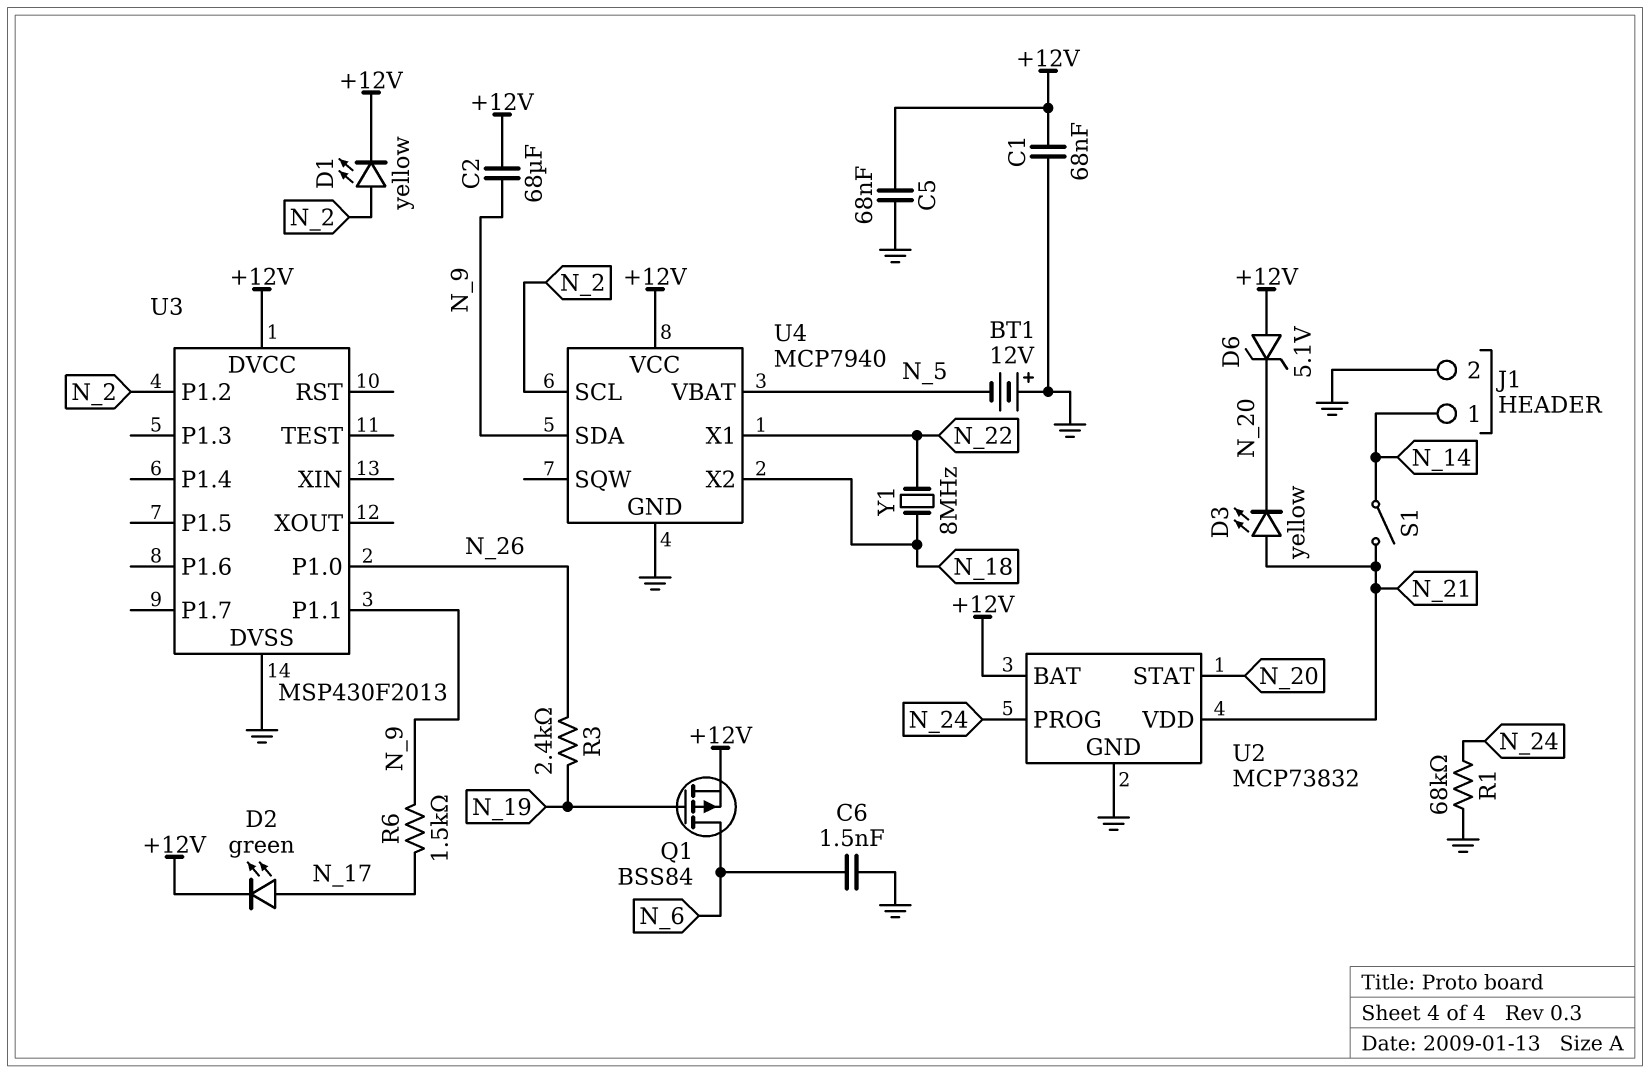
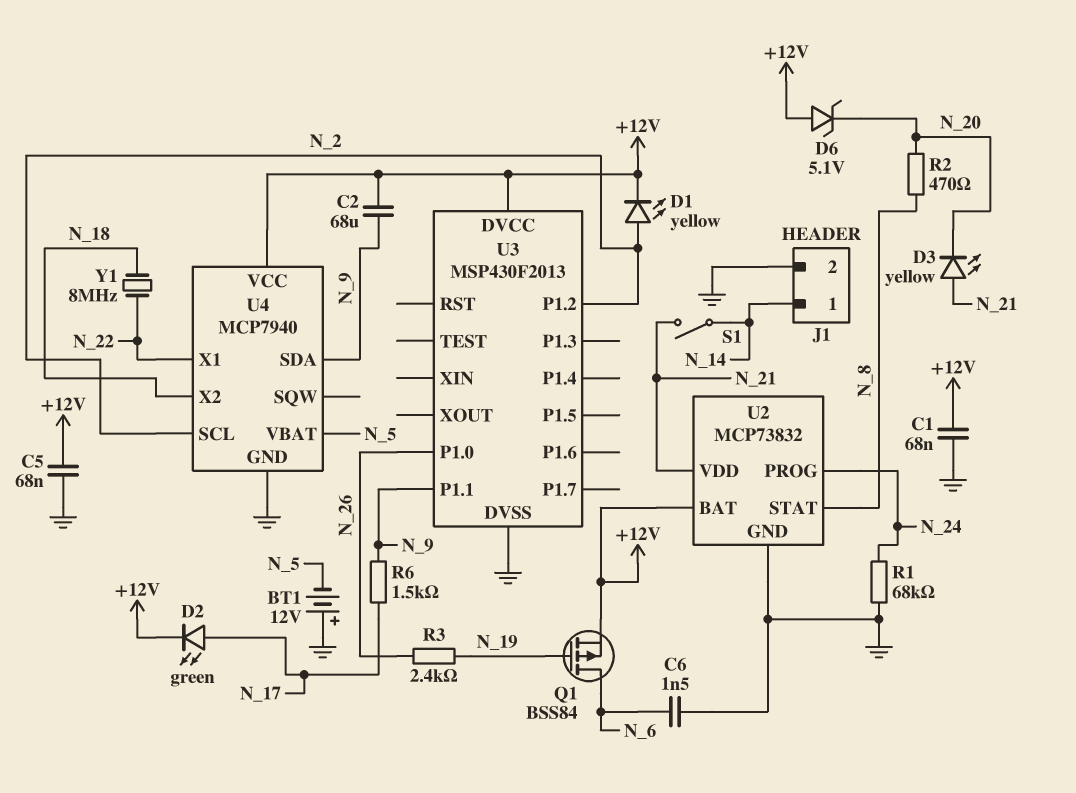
R2: none -> 470 (N_8, N_20)
U2 pin STAT: N_20 -> N_8

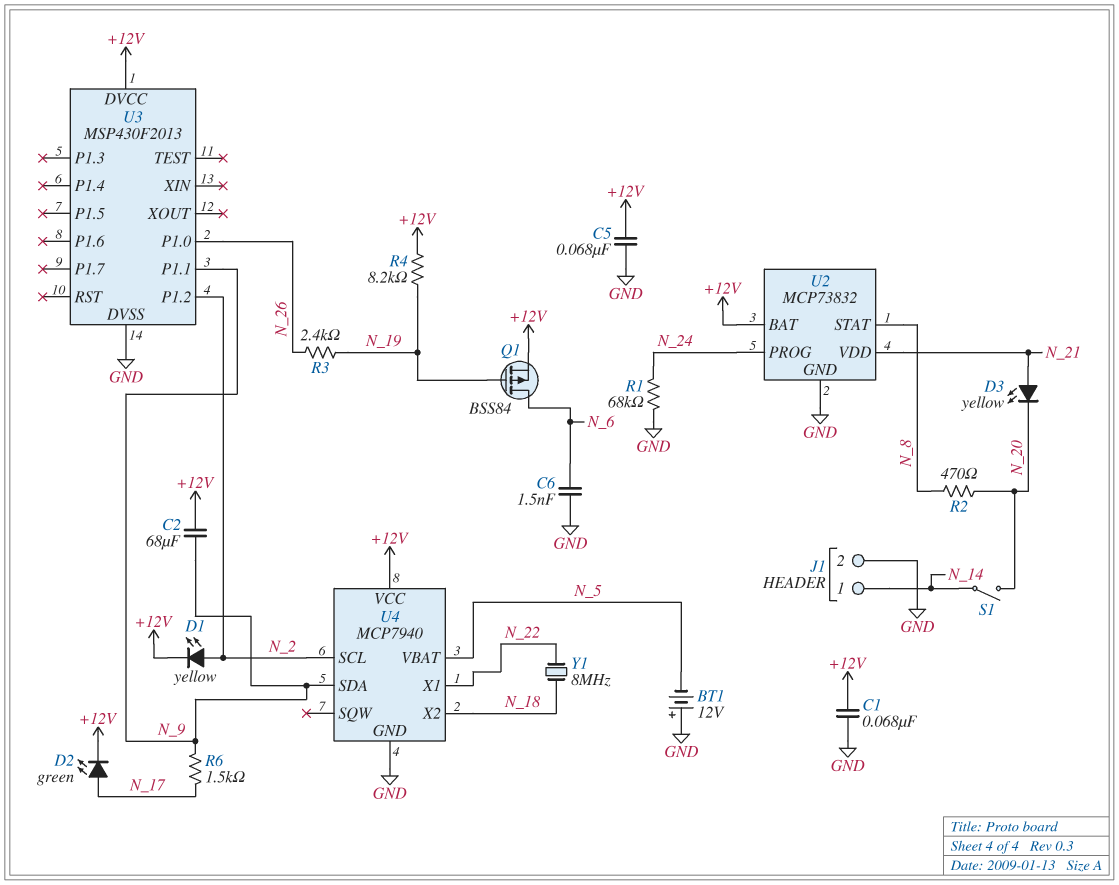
D6: zener 5.1V (A +12V, K N_20) -> none
R4: none -> 8.2k (+12V, N_19)
S1: switch (N_14, N_21) -> switch (N_14, N_20)

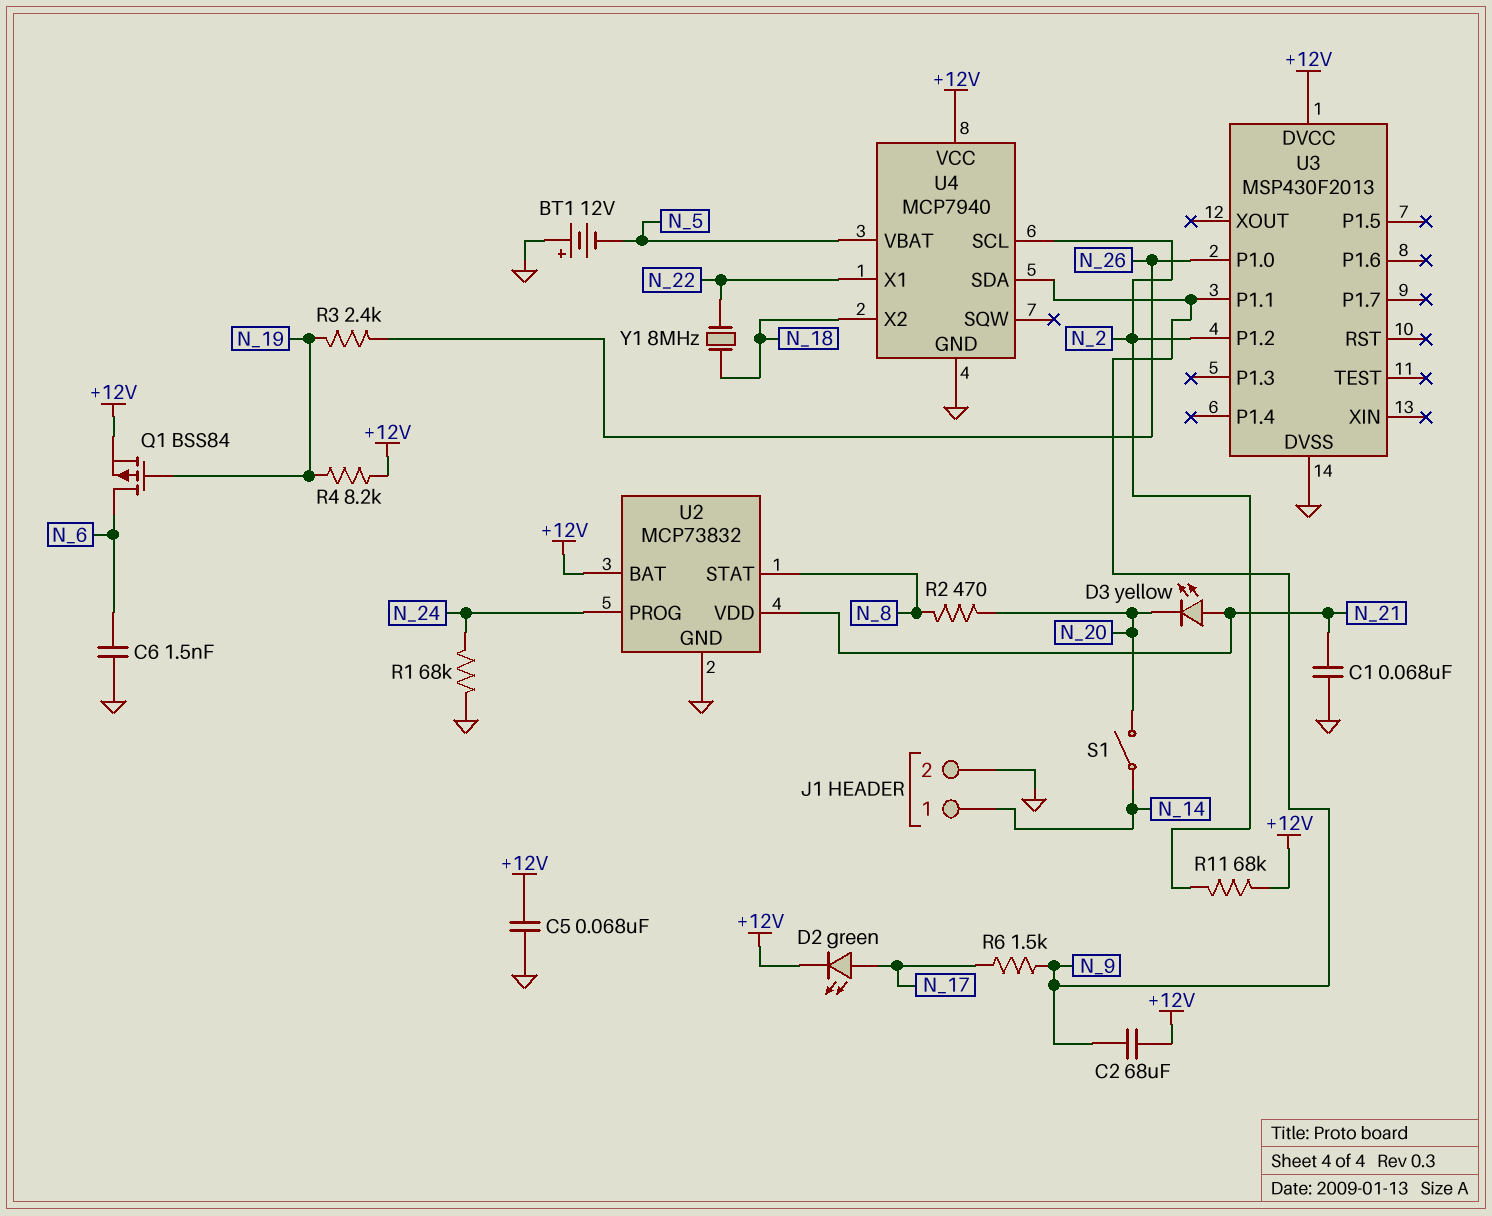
C1: 68nF (+12V, GND) -> 68nF (GND, N_21)
D1: LED yellow (A N_2, K +12V) -> none
R11: none -> 68k (+12V, N_2)

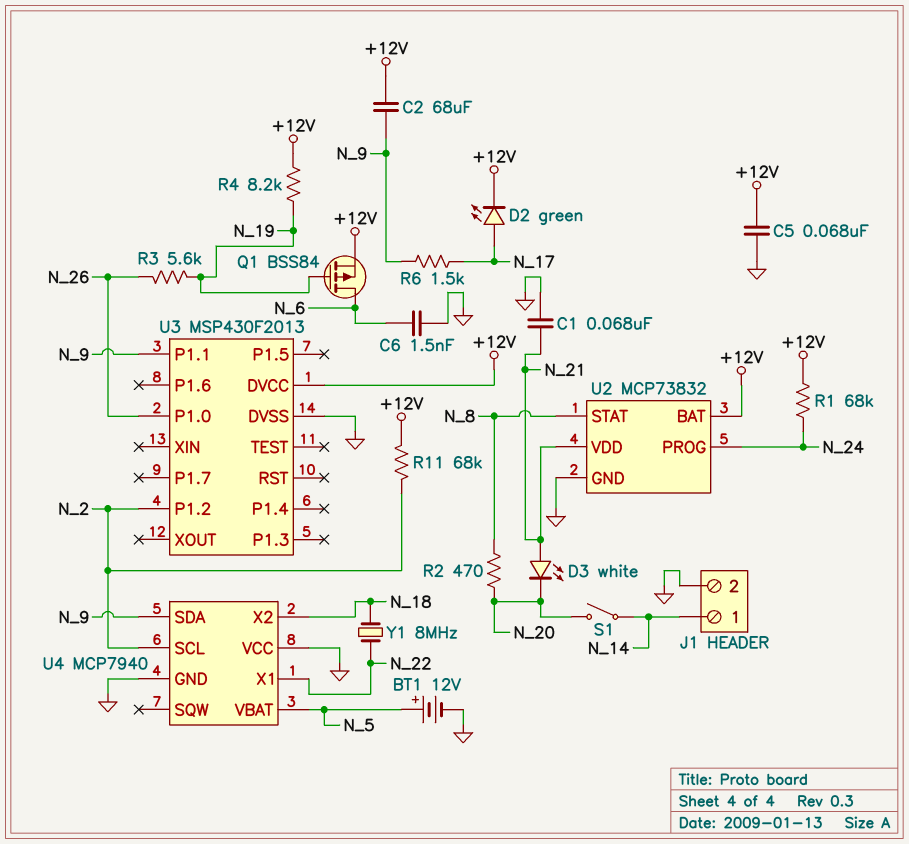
BT1: 12V (plus GND, minus N_5) -> 12V (plus N_5, minus GND)
D3: LED yellow (A N_21, K N_20) -> LED white (A N_21, K N_20)
R1: 68k (GND, N_24) -> 68k (+12V, N_24)
R3: 2.4k (N_19, N_26) -> 5.6k (N_19, N_26)
U4 pin VCC: +12V -> GND

